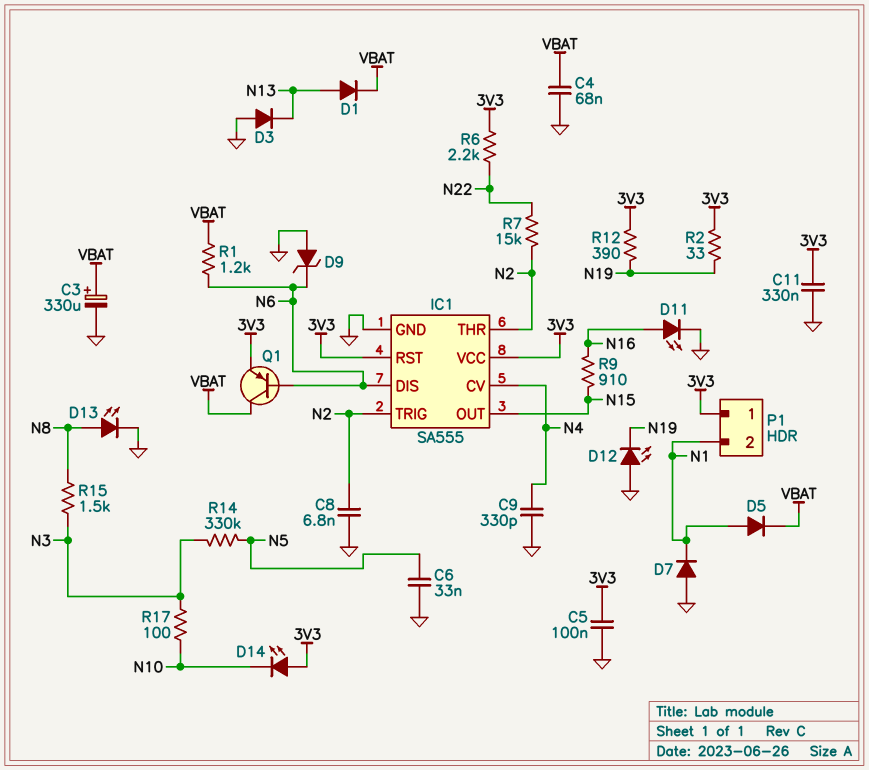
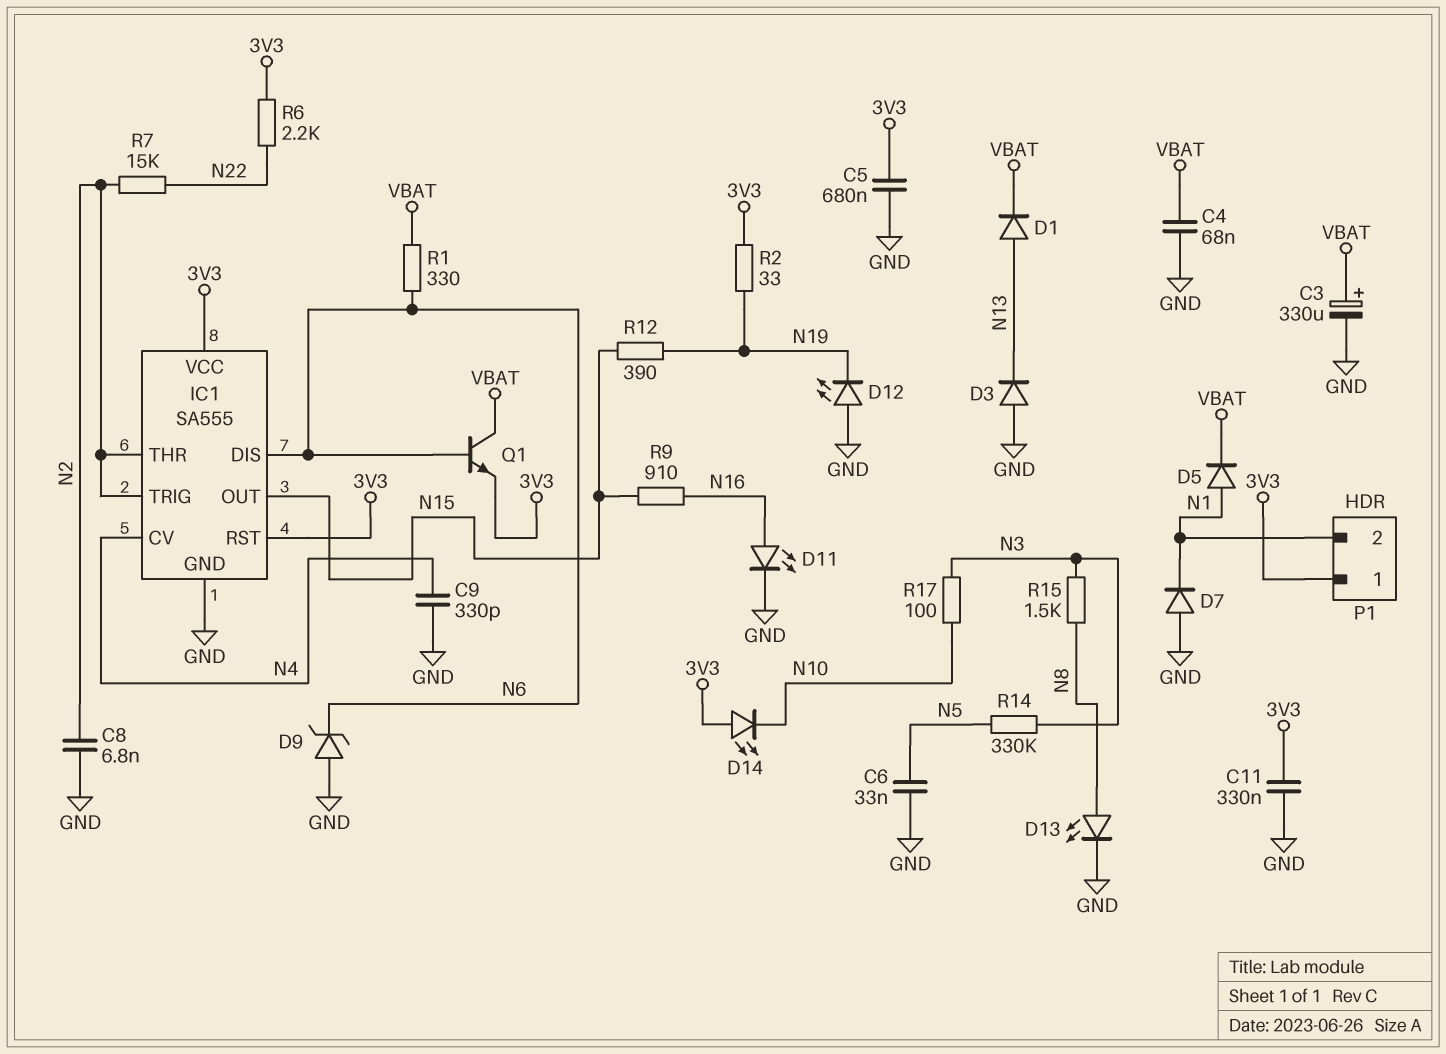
C5: 100nF (3V3, GND) -> 680nF (3V3, GND)
Q1: PNP (B N6, C VBAT, E 3V3) -> NPN (B N6, C VBAT, E 3V3)
R1: 1.2k (N6, VBAT) -> 330 (N6, VBAT)
R12: 390 (3V3, N19) -> 390 (N15, N19)

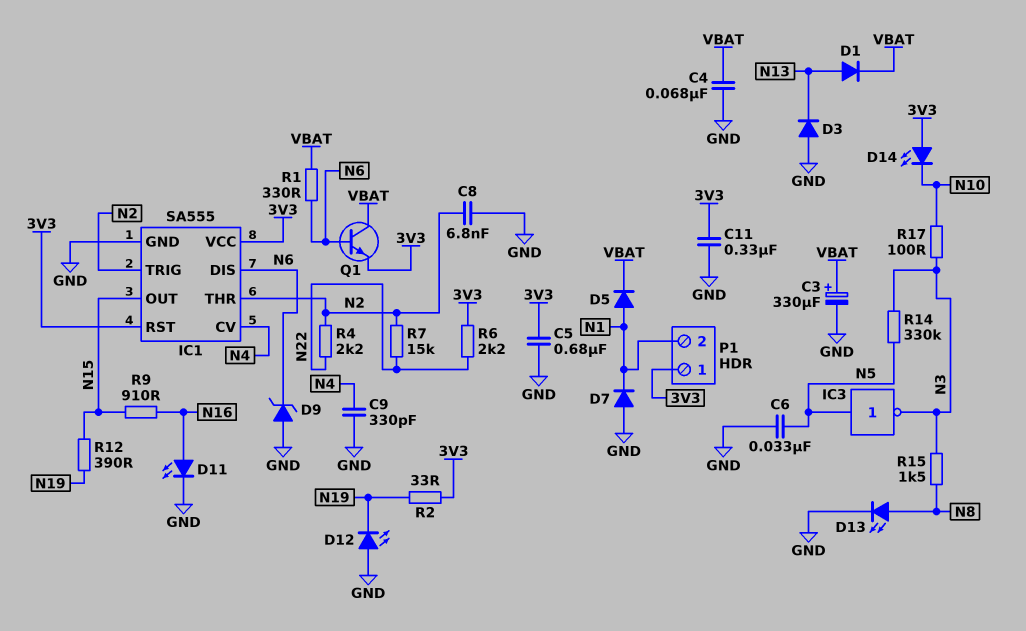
IC3: none -> NOT (in N5, out N3)
R4: none -> 2.2k (N2, N22)

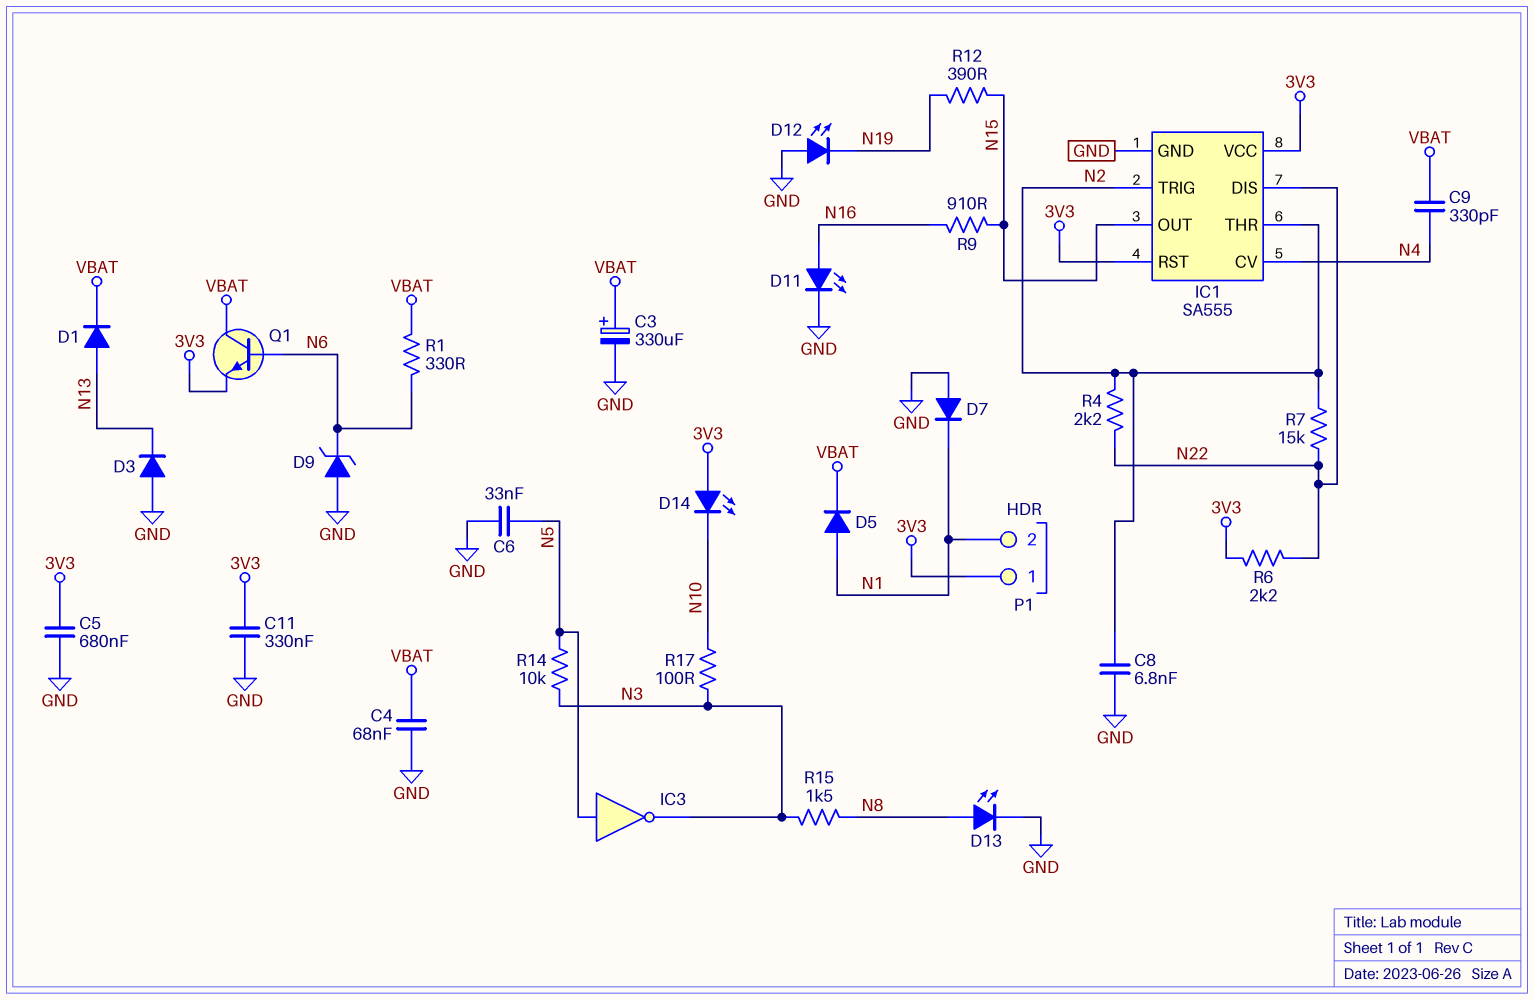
C9: 330pF (GND, N4) -> 330pF (N4, VBAT)
IC1 pin DIS: N6 -> N22
R2: 33 (3V3, N19) -> none
R14: 330k (N3, N5) -> 10k (N3, N5)

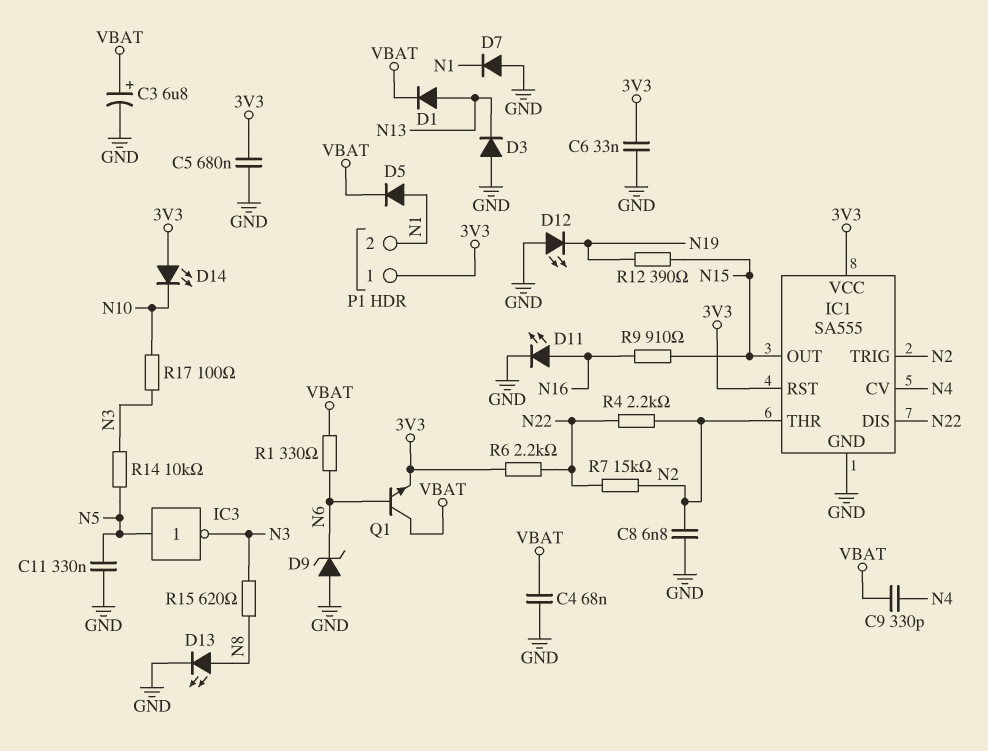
C3: 330uF (plus VBAT, minus GND) -> 6.8uF (plus VBAT, minus GND)
C6: 33nF (GND, N5) -> 33nF (3V3, GND)
C11: 330nF (3V3, GND) -> 330nF (GND, N5)
R15: 1.5k (N3, N8) -> 620 (N3, N8)

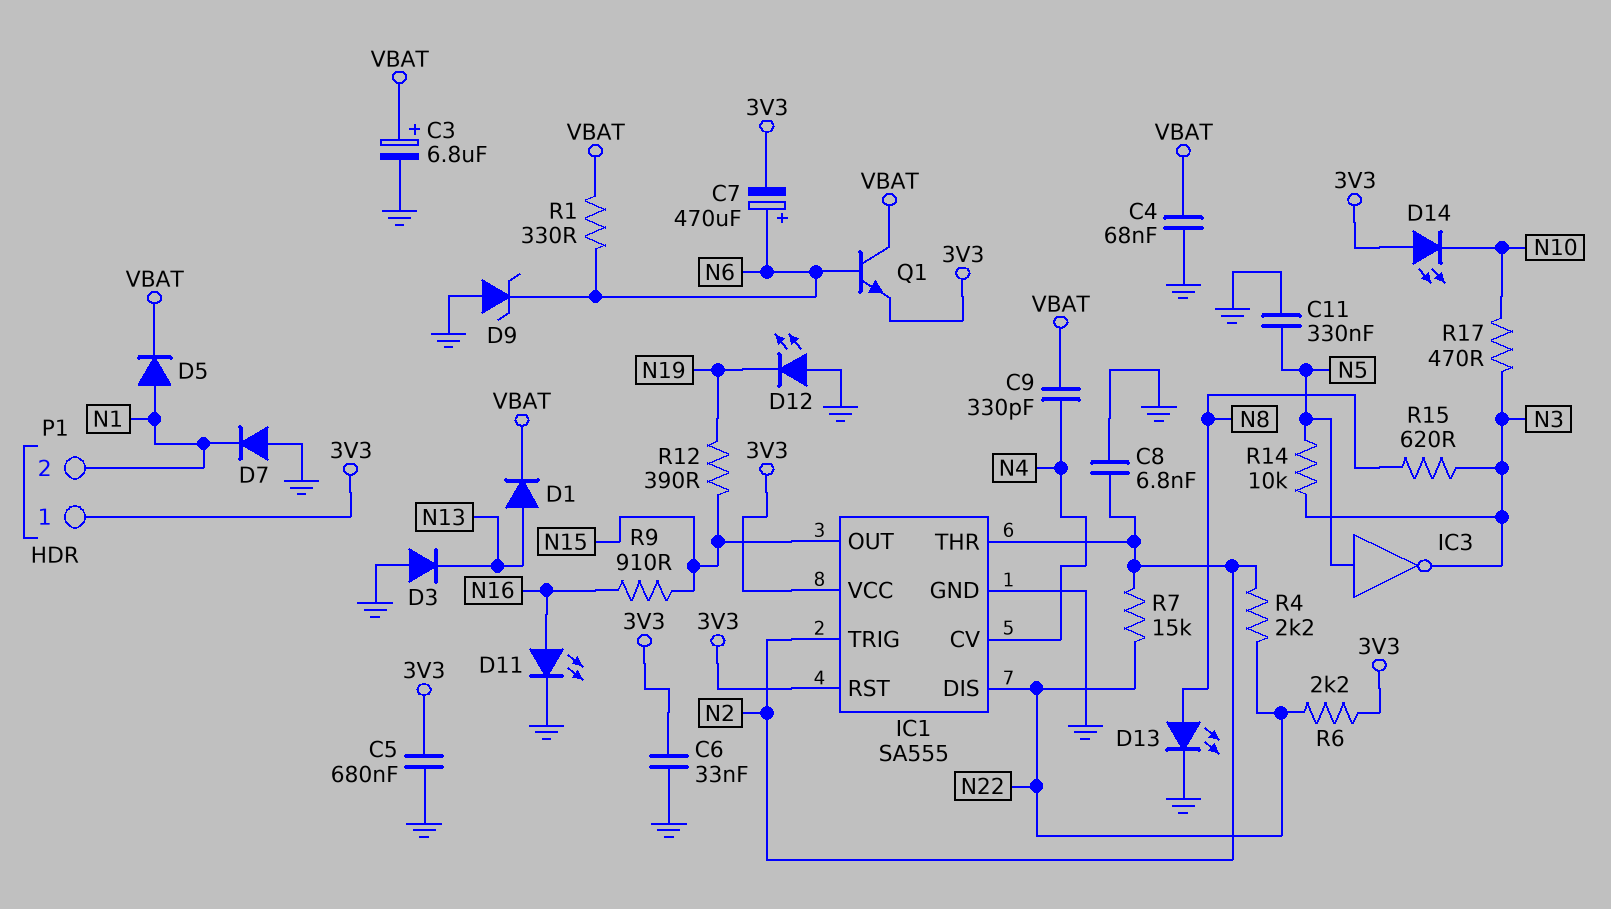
C7: none -> 470uF (plus N6, minus 3V3)
R17: 100 (N3, N10) -> 470 (N3, N10)

